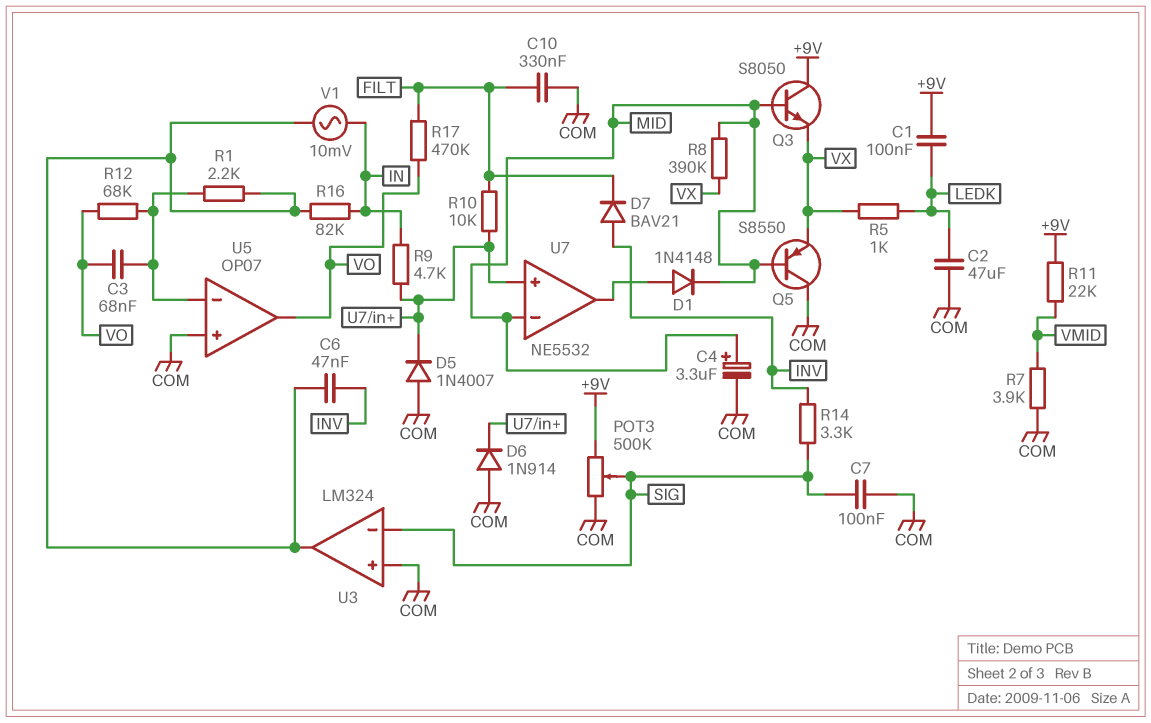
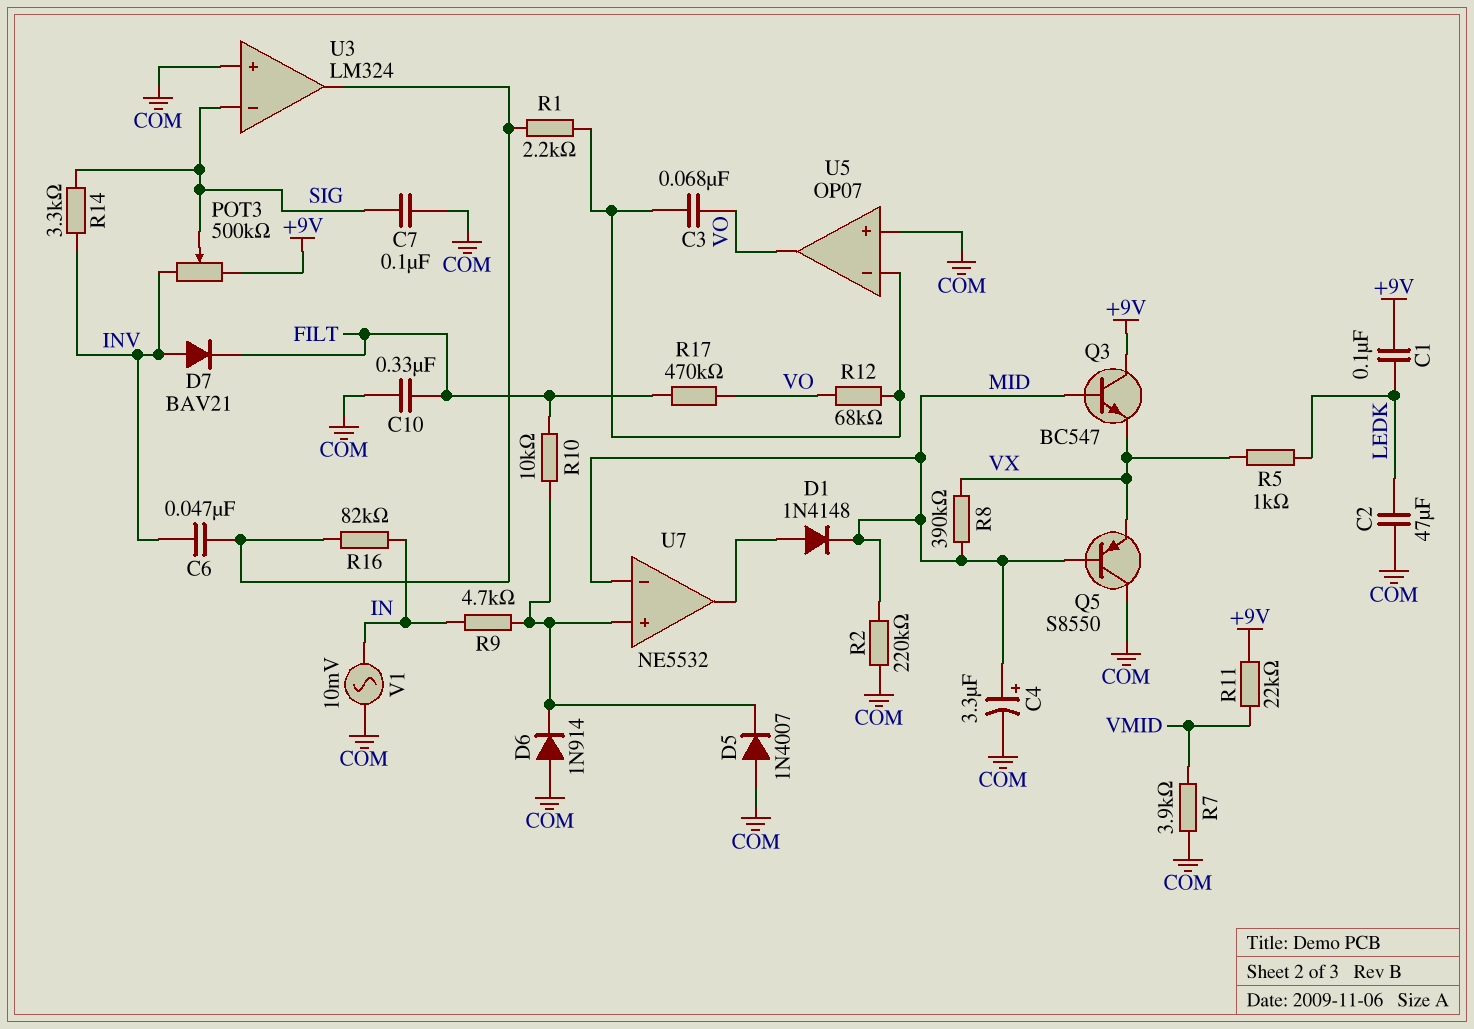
POT3: 500k (+9V, COM, wiper SIG) -> 500k (+9V, INV, wiper SIG)
Q3: NPN S8050 (B MID, C +9V, E VX) -> NPN BC547 (B MID, C +9V, E VX)
R2: none -> 220k (COM, MID)
V1: AC 10mV (IN, U3/out) -> AC 10mV (COM, IN)

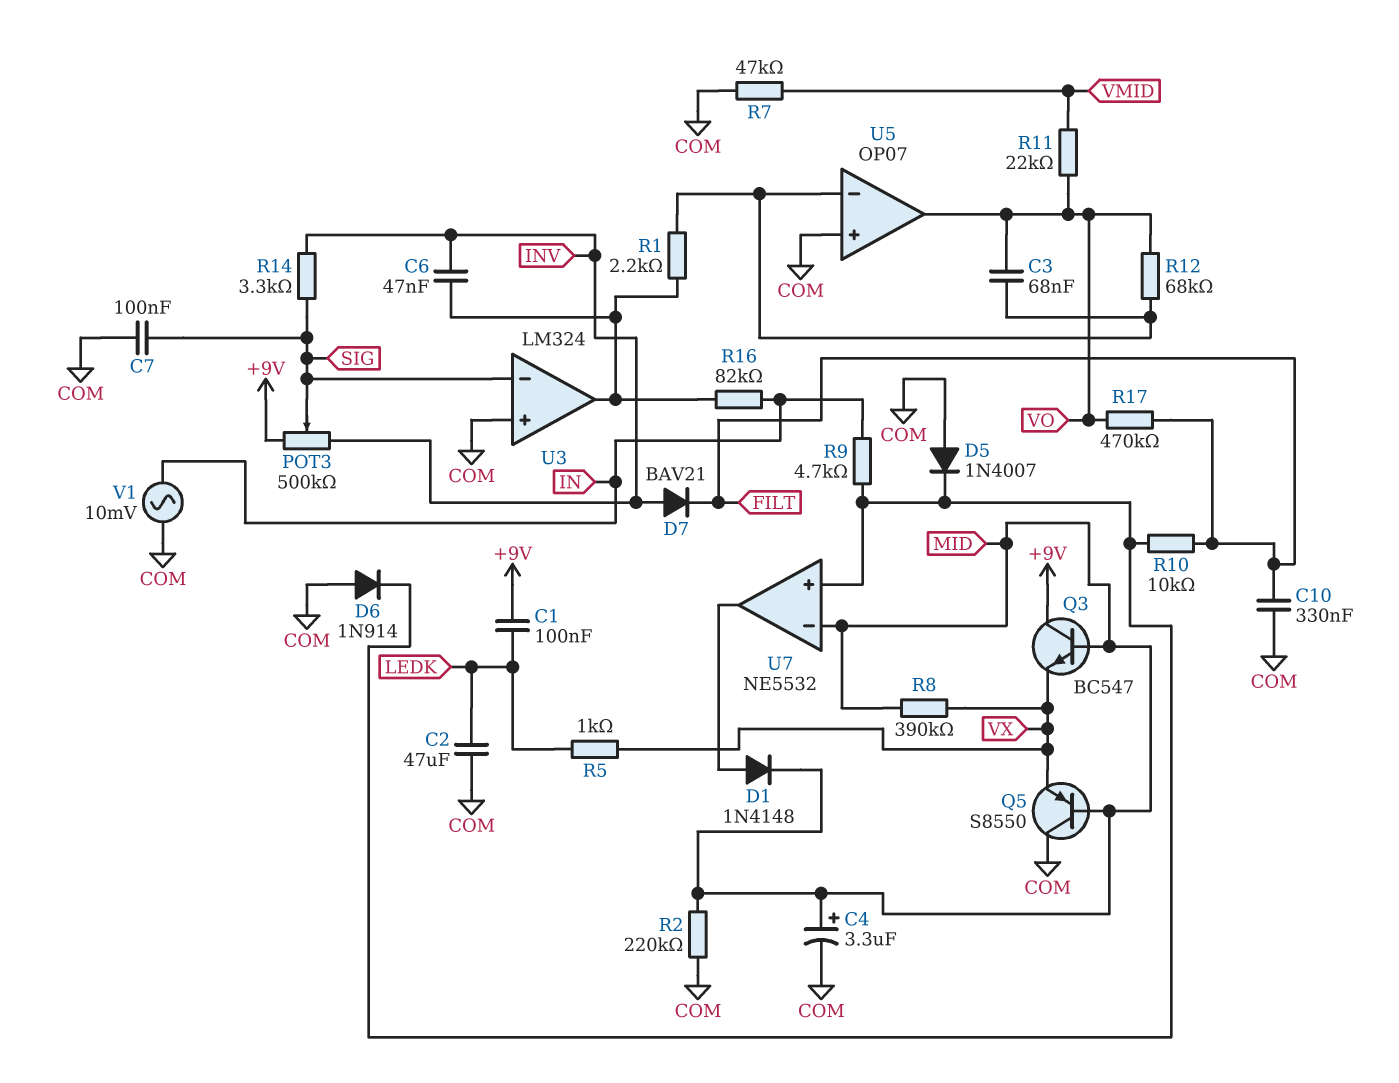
R7: 3.9k (COM, VMID) -> 47k (COM, VMID)
R11: 22k (+9V, VMID) -> 22k (VMID, VO)

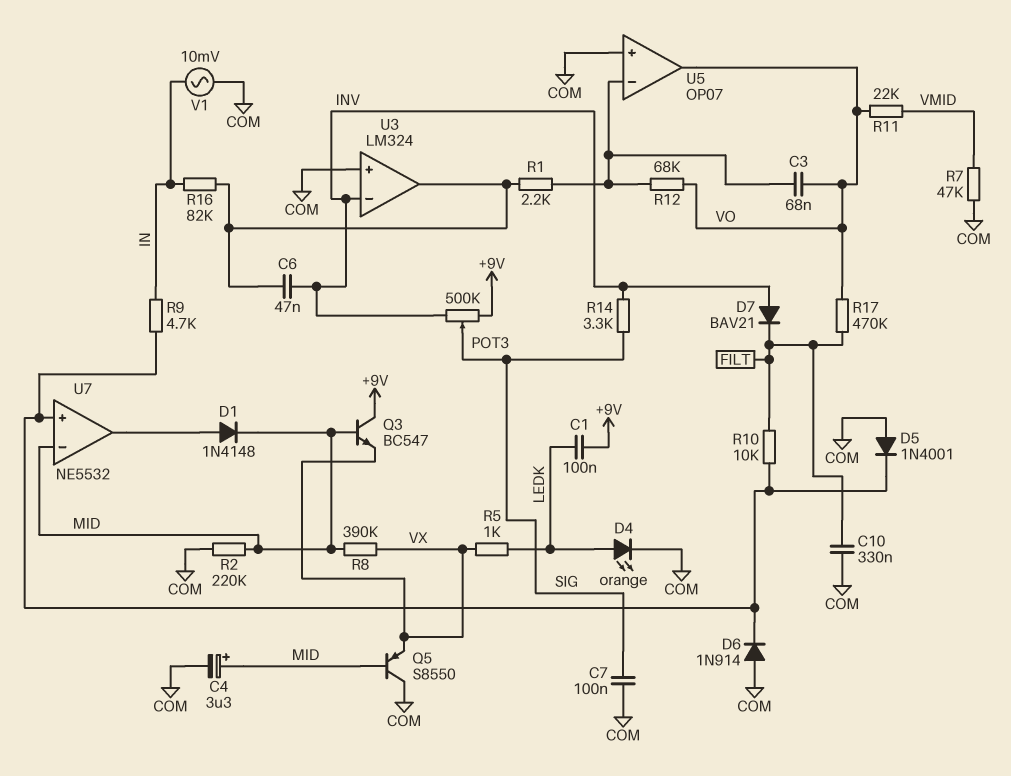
C2: 47uF (COM, LEDK) -> none
D4: none -> LED orange (A LEDK, K COM)
D5: diode 1N4007 (A COM, K U7/in+) -> diode 1N4001 (A COM, K U7/in+)
U3 pin in-: SIG -> INV

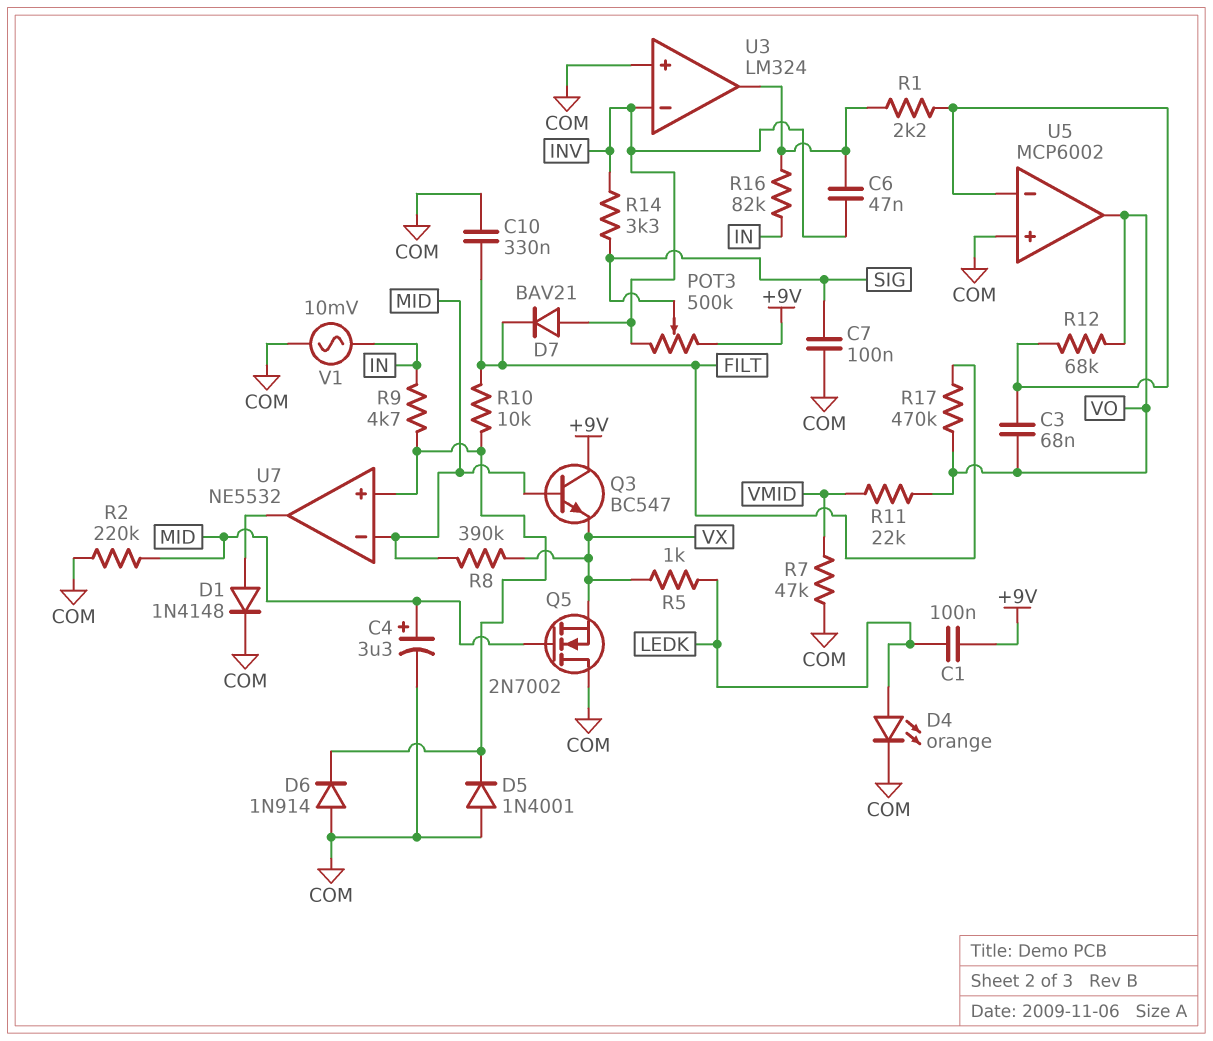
D1: diode 1N4148 (A U7/out, K MID) -> diode 1N4148 (A U7/out, K COM)
Q5: PNP S8550 (B MID, C COM, E VX) -> NMOS 2N7002 (G MID, D COM, S VX)
U5: OP07 -> MCP6002

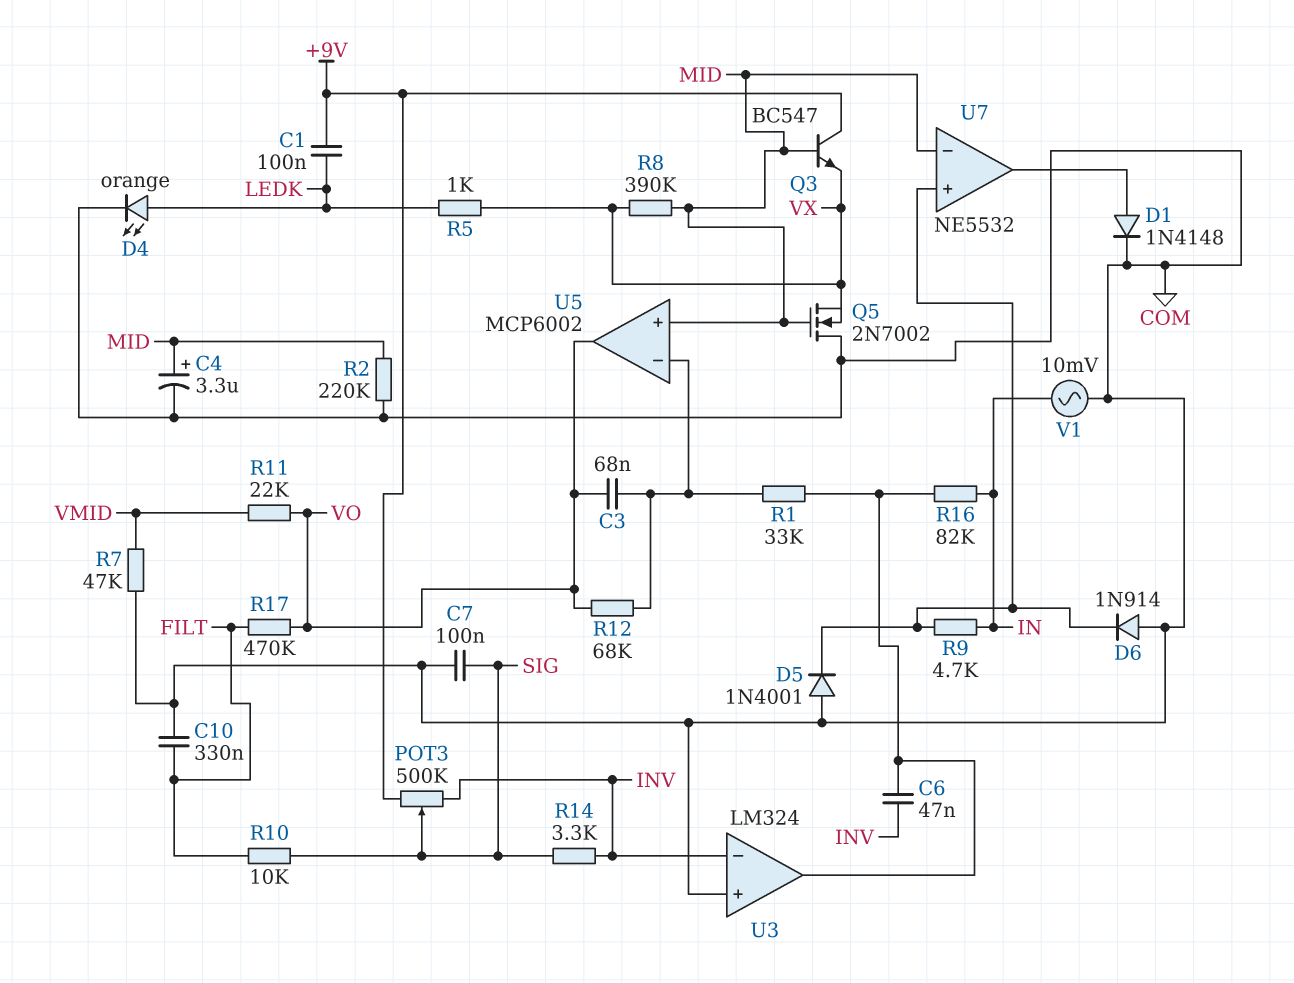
D7: diode BAV21 (A INV, K FILT) -> none
R1: 2.2k (U3/out, U5/in-) -> 33k (U3/out, U5/in-)
R10: 10k (FILT, U7/in+) -> 10k (FILT, SIG)
U5 pin in+: COM -> MID

